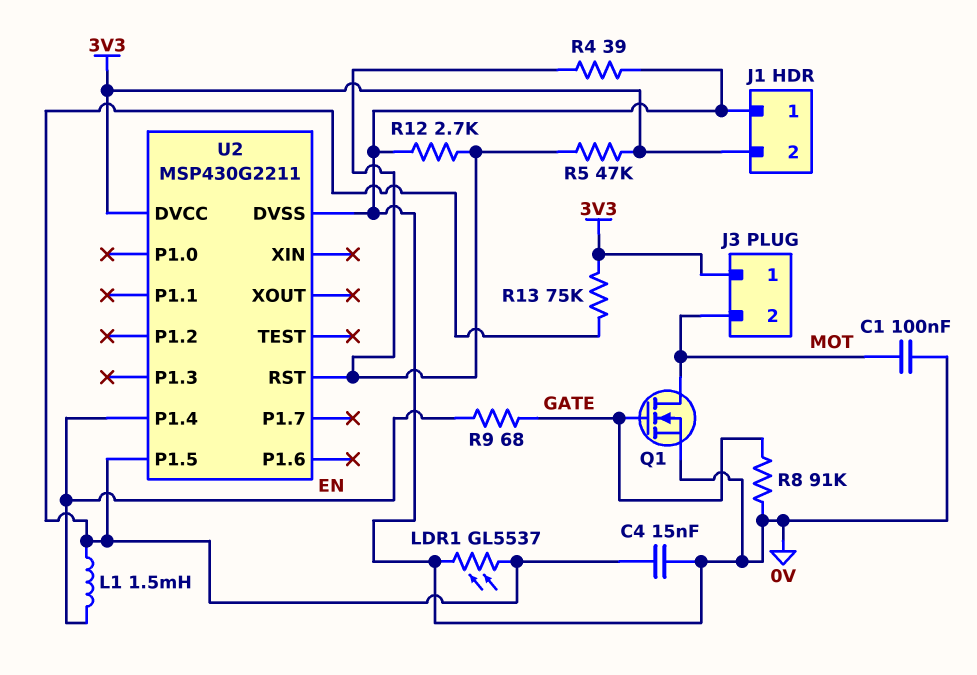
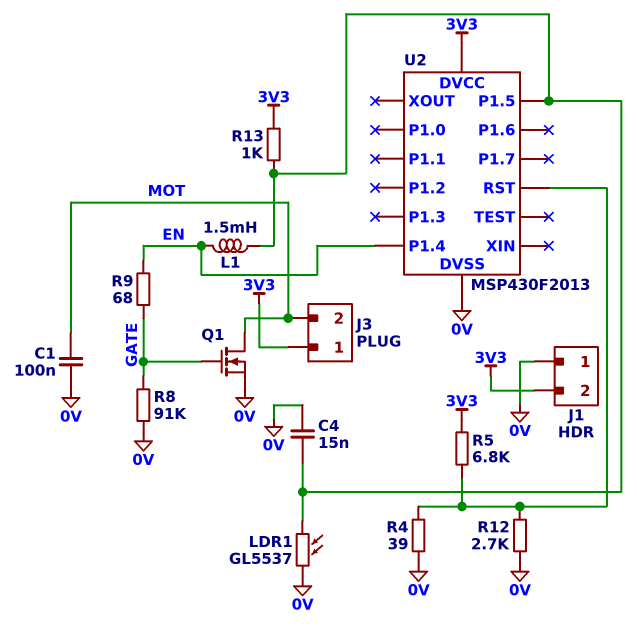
R5: 47k (3V3, U2/RST) -> 6.8k (3V3, U2/RST)
R13: 75k (3V3, U2/P1.5) -> 1k (3V3, U2/P1.5)
U2: MSP430G2211 -> MSP430F2013

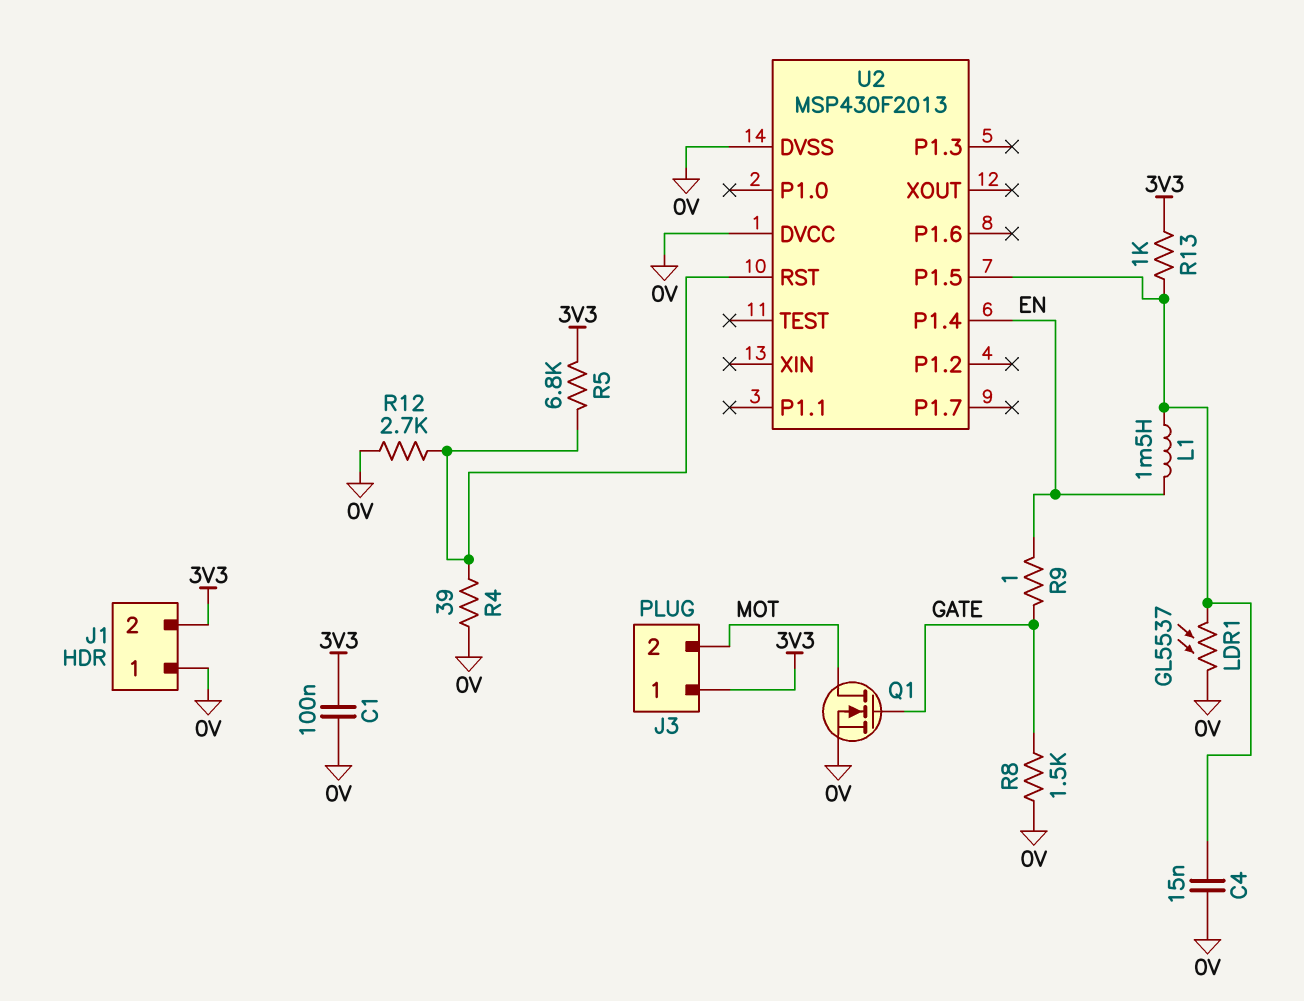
C1: 100nF (0V, MOT) -> 100nF (0V, 3V3)
R8: 91k (0V, GATE) -> 1.5k (0V, GATE)
R9: 68 (EN, GATE) -> 1 (EN, GATE)
U2 pin DVCC: 3V3 -> 0V

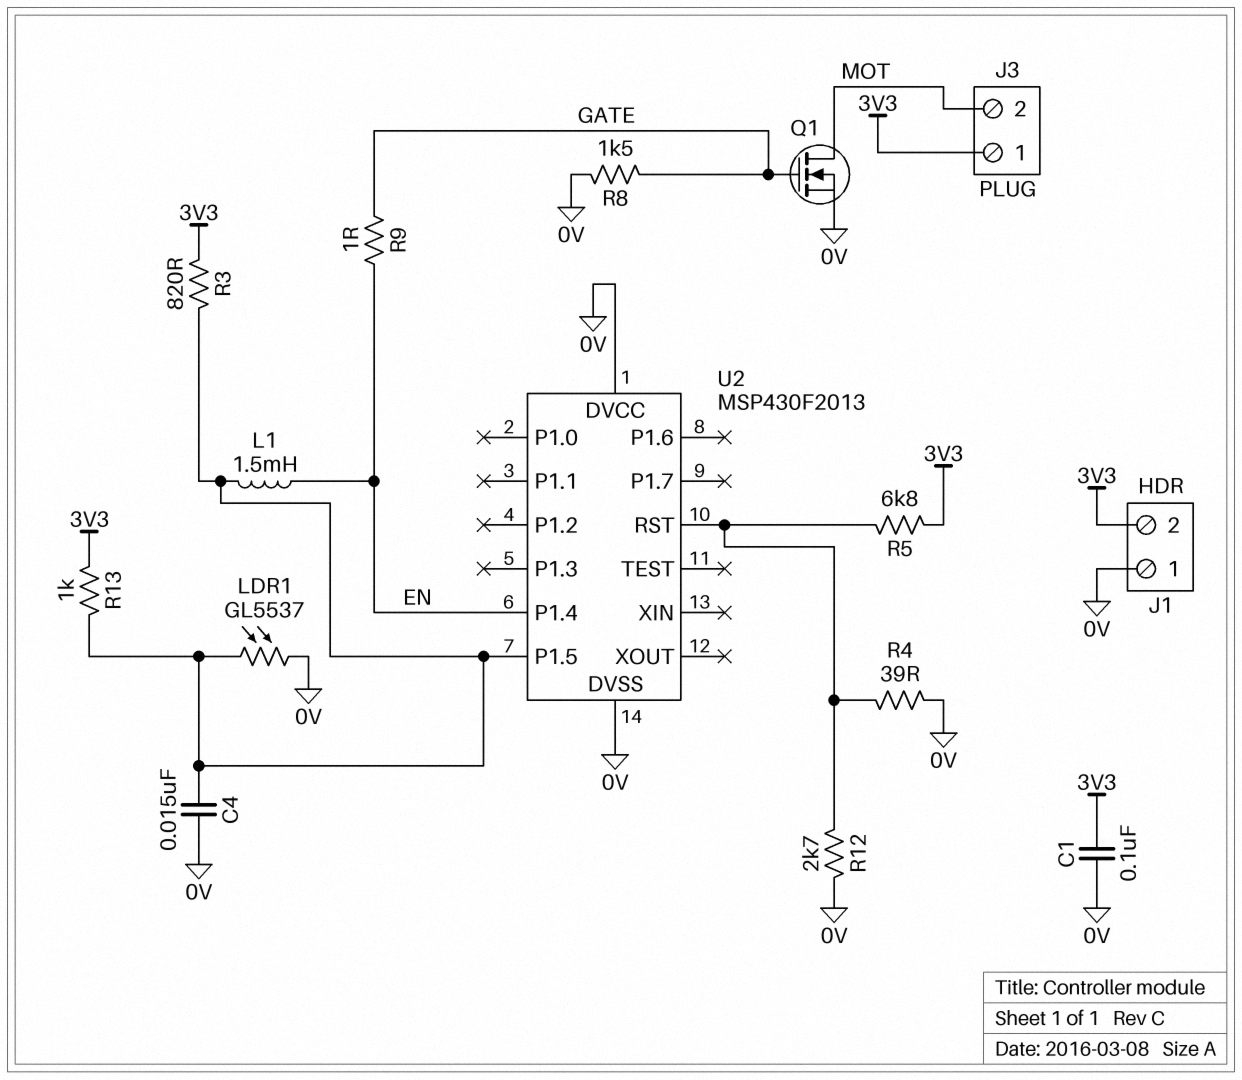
R3: none -> 820 (3V3, U2/P1.5)

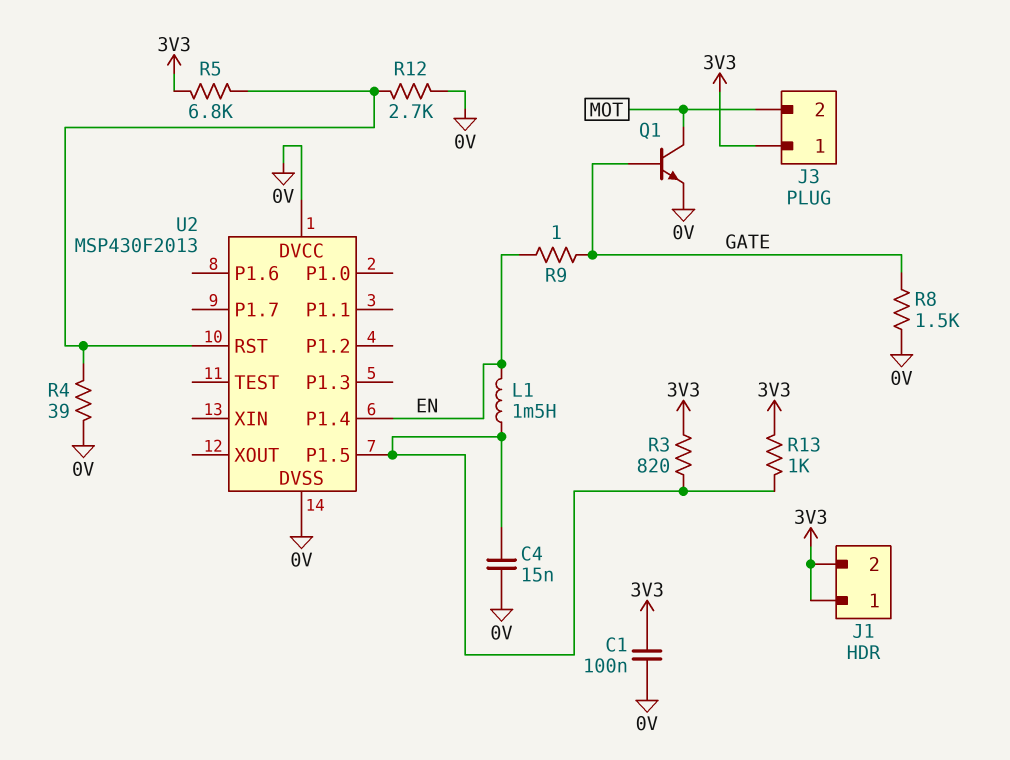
J1 pin 1: 0V -> 3V3
LDR1: GL5537 (0V, U2/P1.5) -> none
Q1: NMOS (G GATE, D MOT, S 0V) -> NPN (B GATE, C MOT, E 0V)

